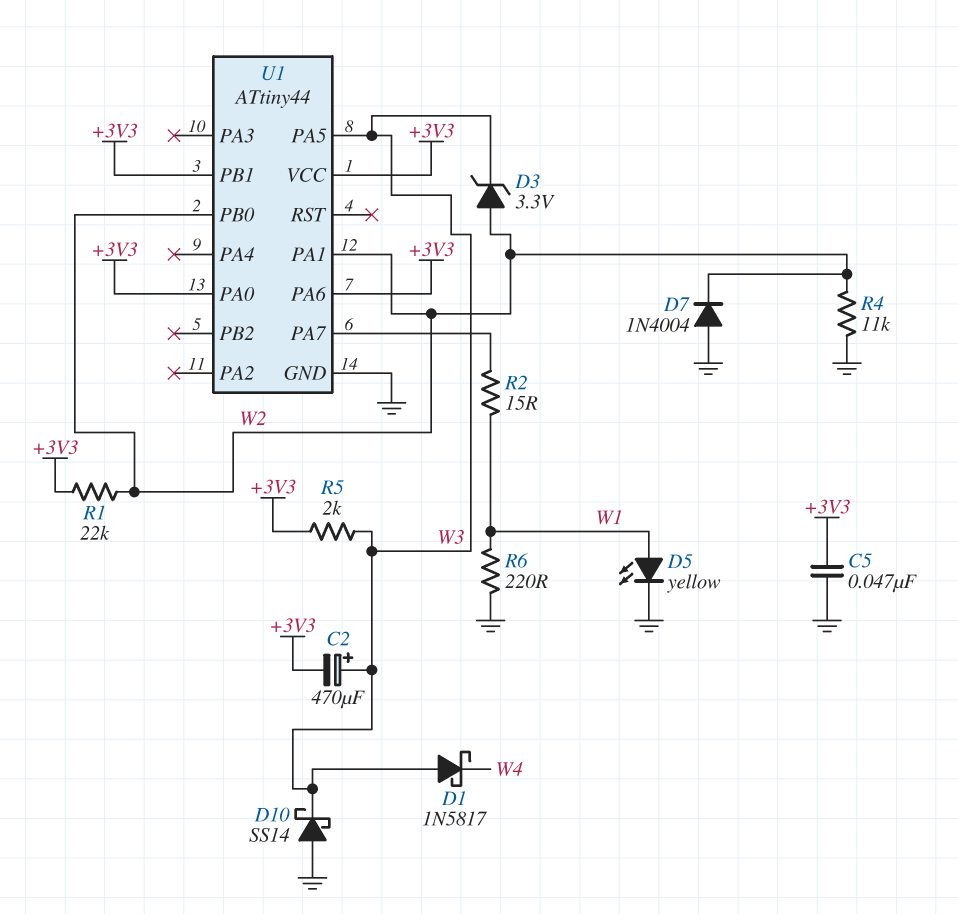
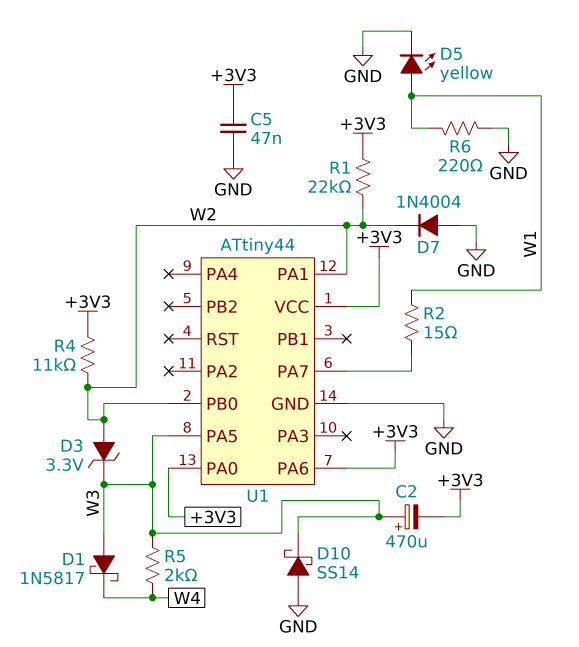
R4: 11k (GND, W2) -> 11k (+3V3, W2)
R5: 2k (+3V3, W3) -> 2k (W3, W4)
U1 pin PB1: +3V3 -> none

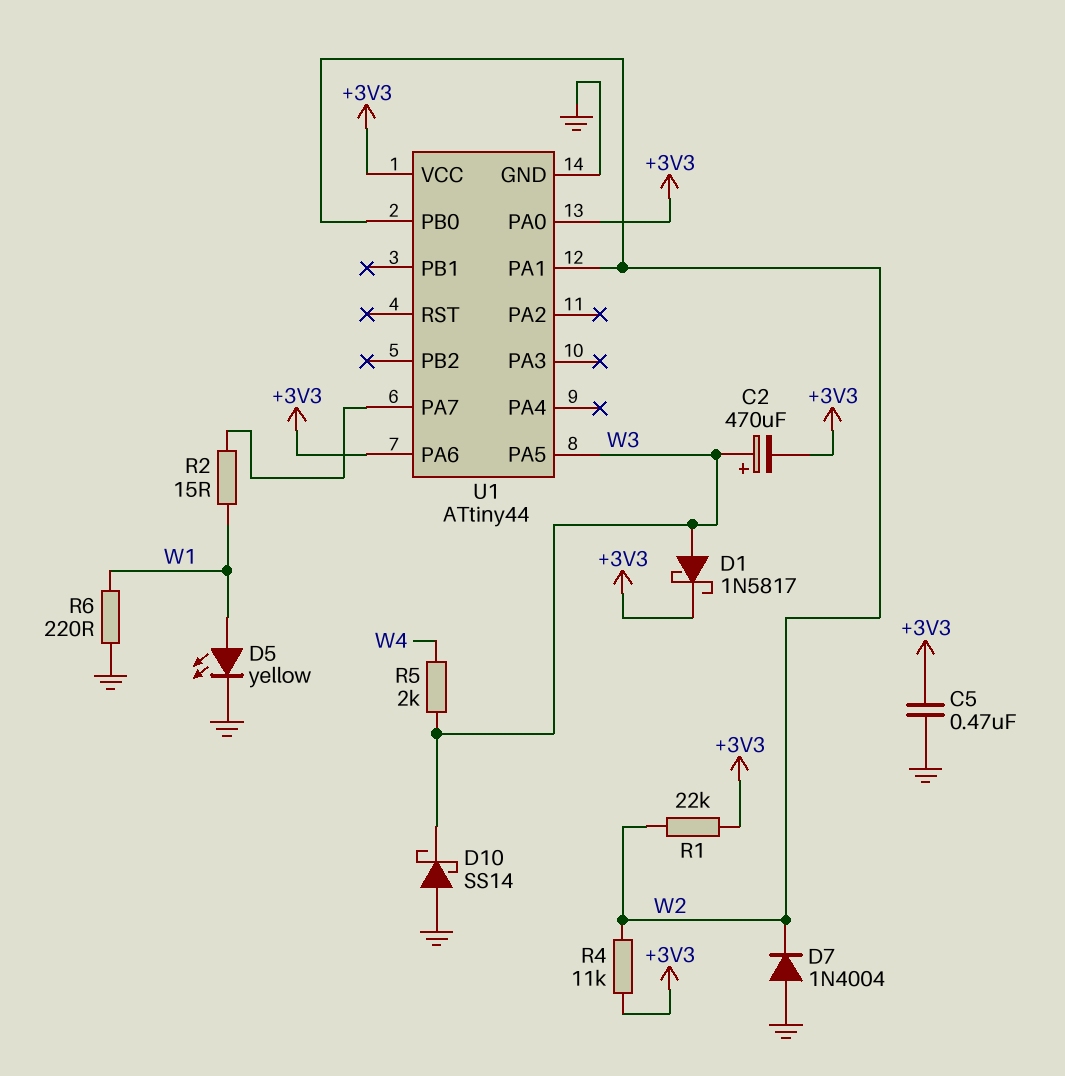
C5: 47nF (+3V3, GND) -> 470nF (+3V3, GND)
D1: schottky 1N5817 (A W3, K W4) -> schottky 1N5817 (A W3, K +3V3)
D3: zener 3.3V (A W2, K W3) -> none

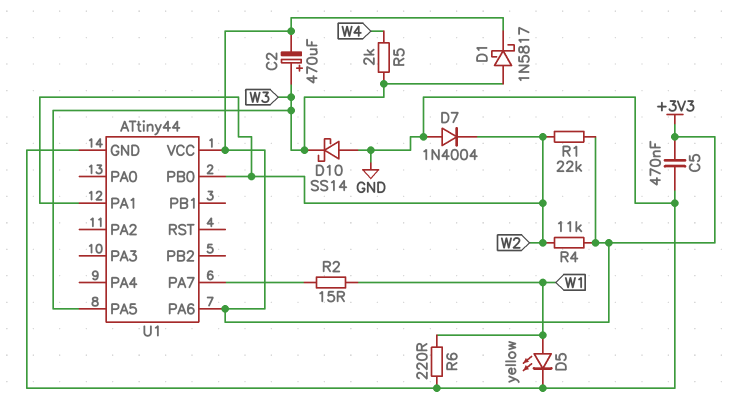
U1 pin PA0: +3V3 -> none

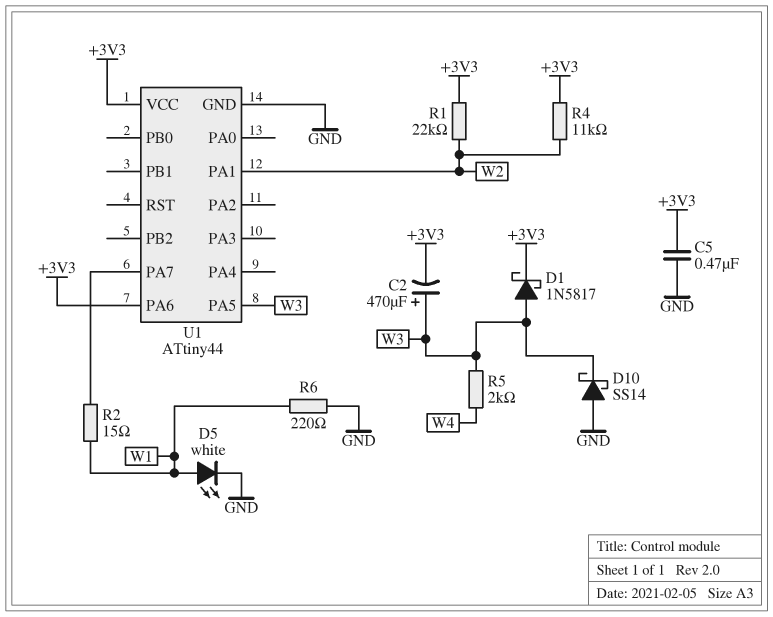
D5: LED yellow (A W1, K GND) -> LED white (A W1, K GND)
D7: diode 1N4004 (A GND, K W2) -> none
U1 pin PB0: W2 -> none

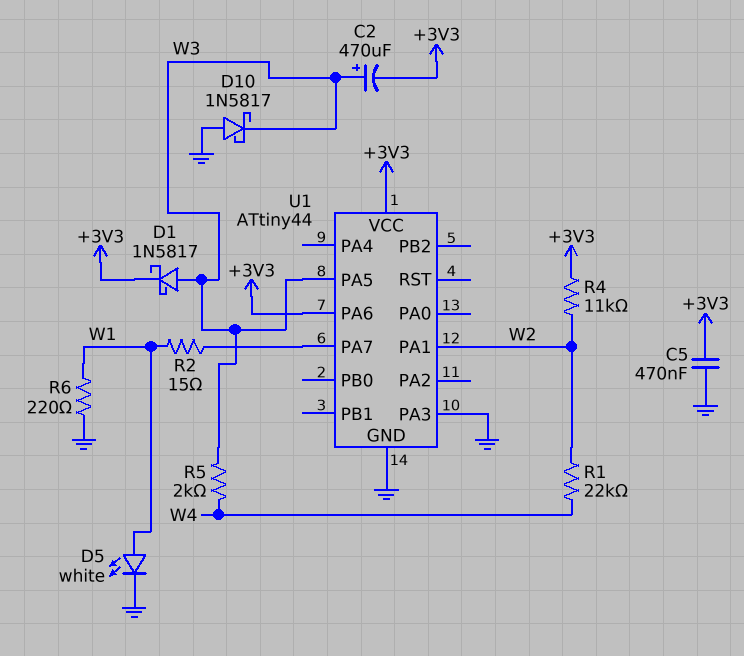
D10: schottky SS14 (A GND, K W3) -> schottky 1N5817 (A GND, K W3)
R1: 22k (+3V3, W2) -> 22k (W2, W4)
U1 pin PA3: none -> GND

